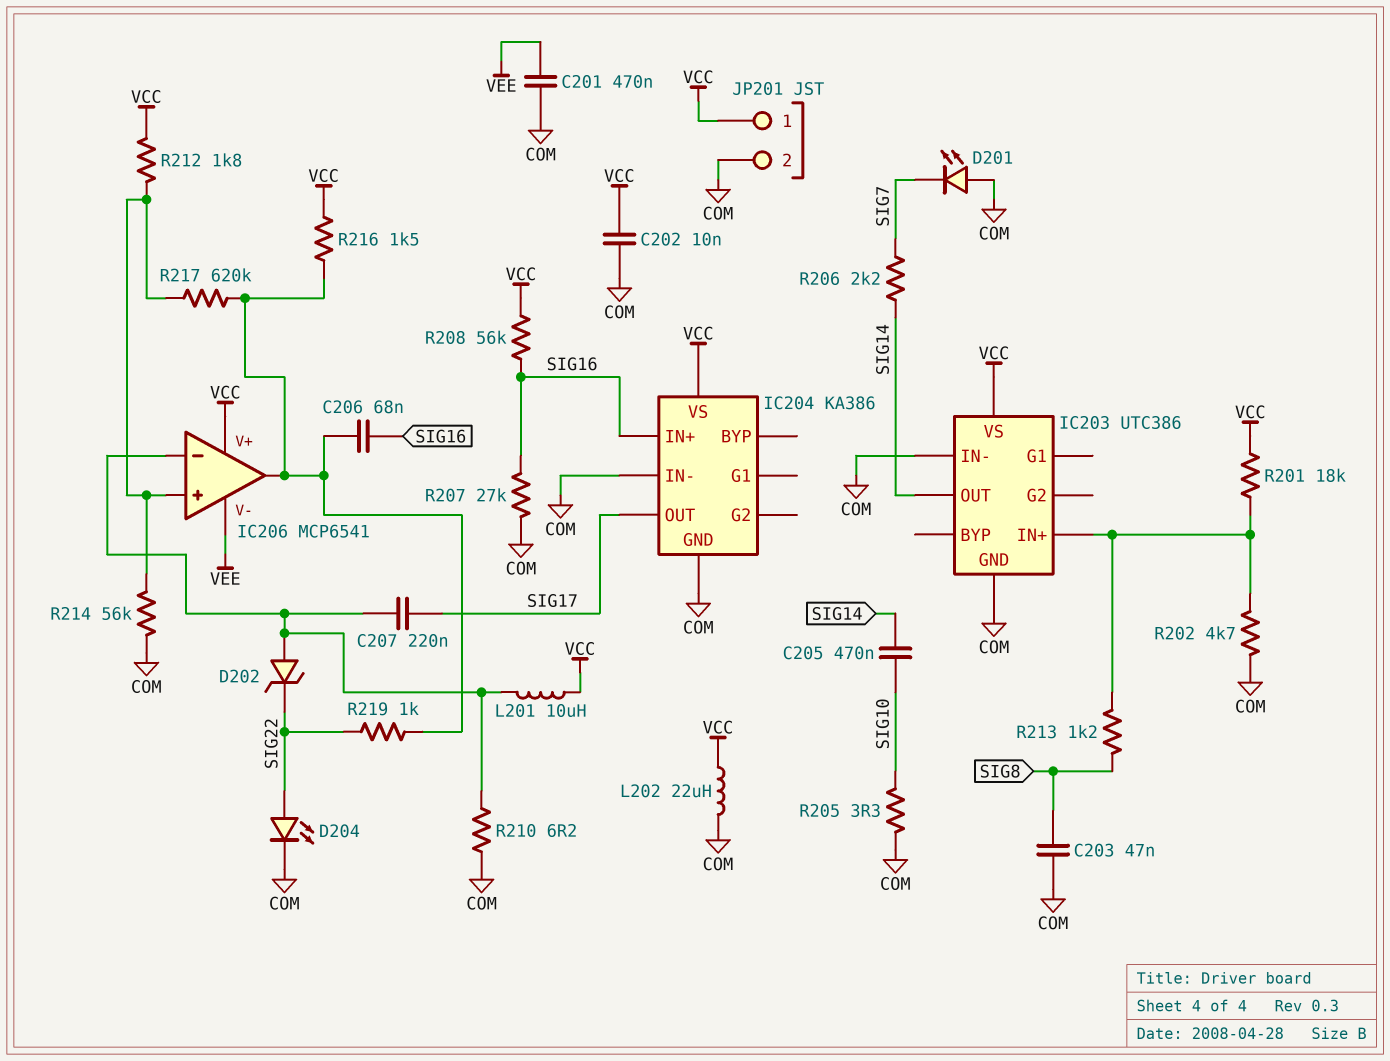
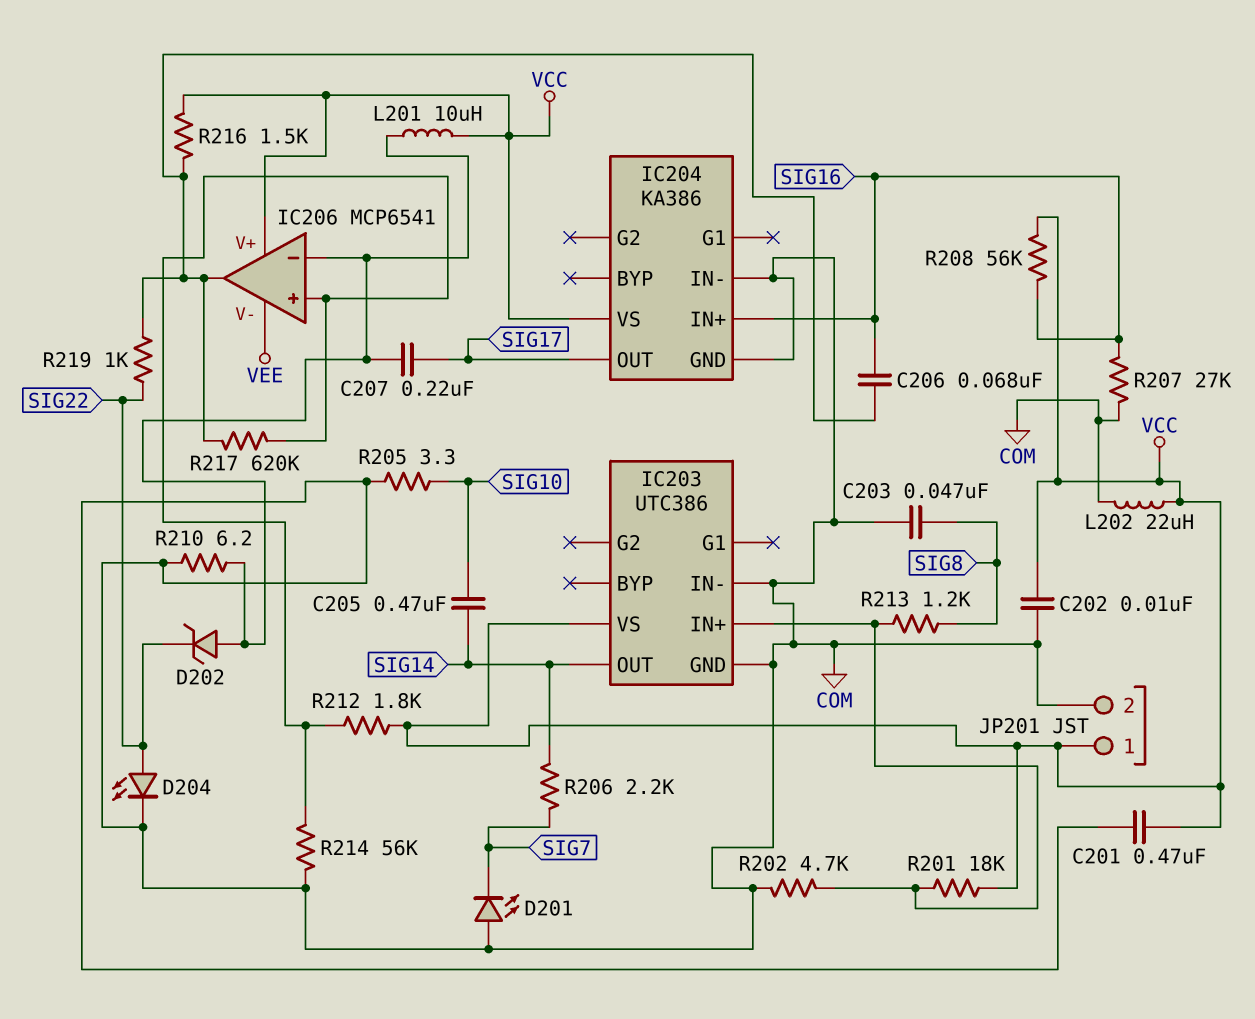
C201: 470nF (COM, VEE) -> 470nF (COM, VCC)

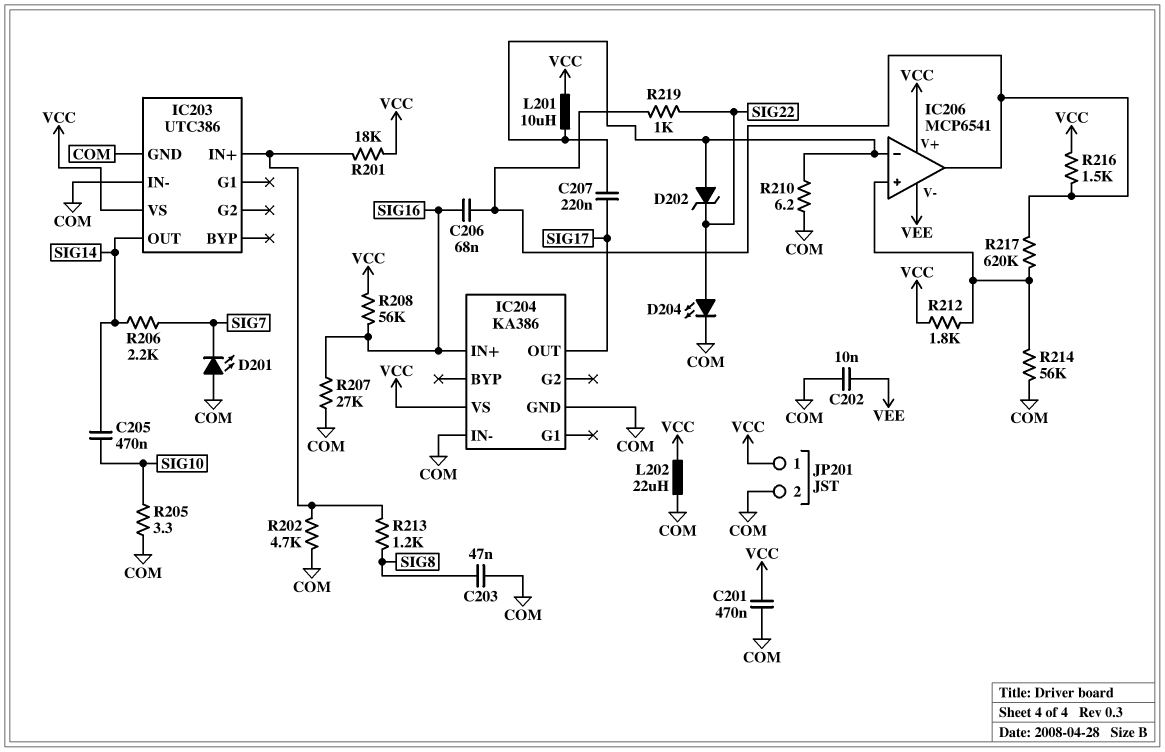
C202: 10nF (COM, VCC) -> 10nF (COM, VEE)

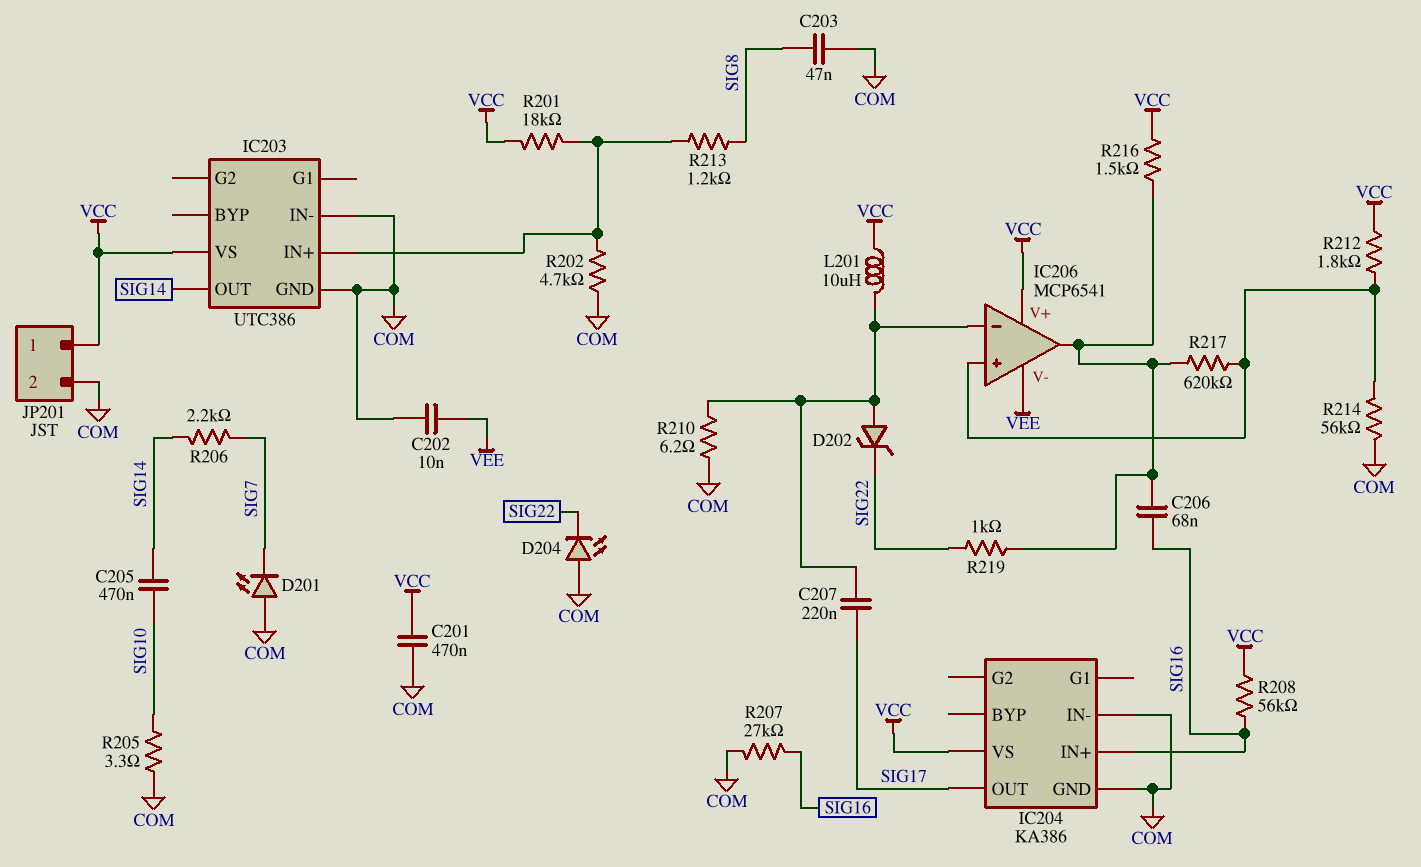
D204: LED (A SIG22, K COM) -> LED (A COM, K SIG22)
L202: 22uH (COM, VCC) -> none

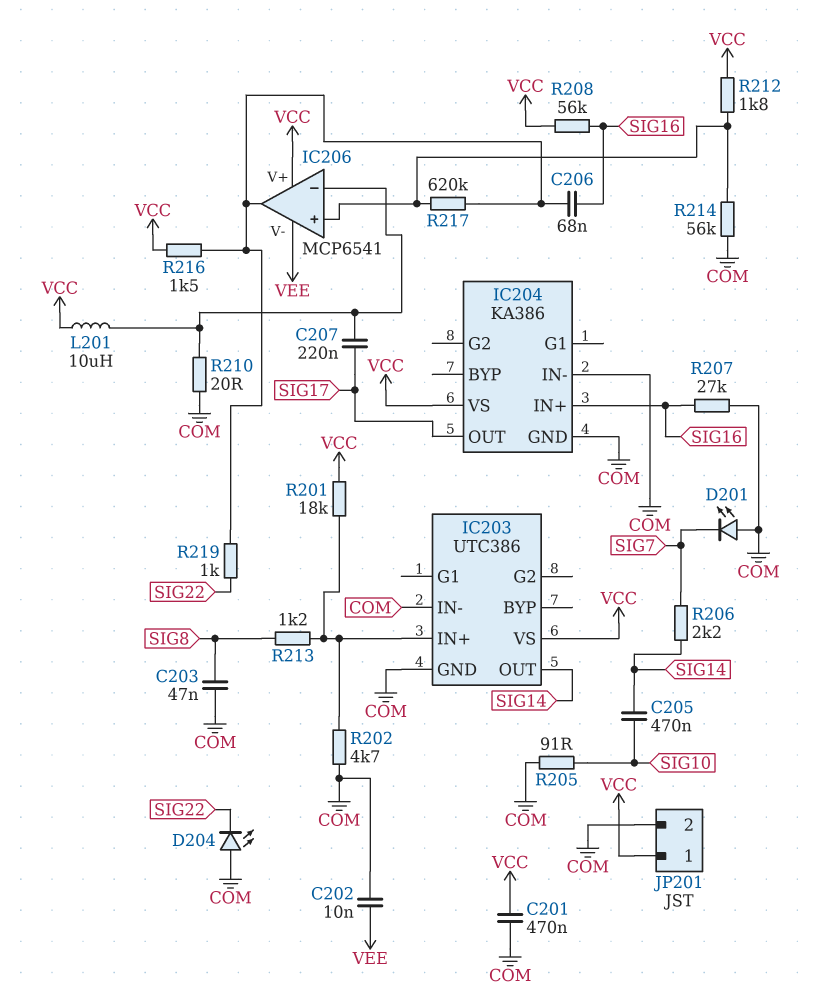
D202: zener (A IC206/in-, K SIG22) -> none
R205: 3.3 (COM, SIG10) -> 91 (COM, SIG10)
R210: 6.2 (COM, IC206/in-) -> 20 (COM, IC206/in-)

